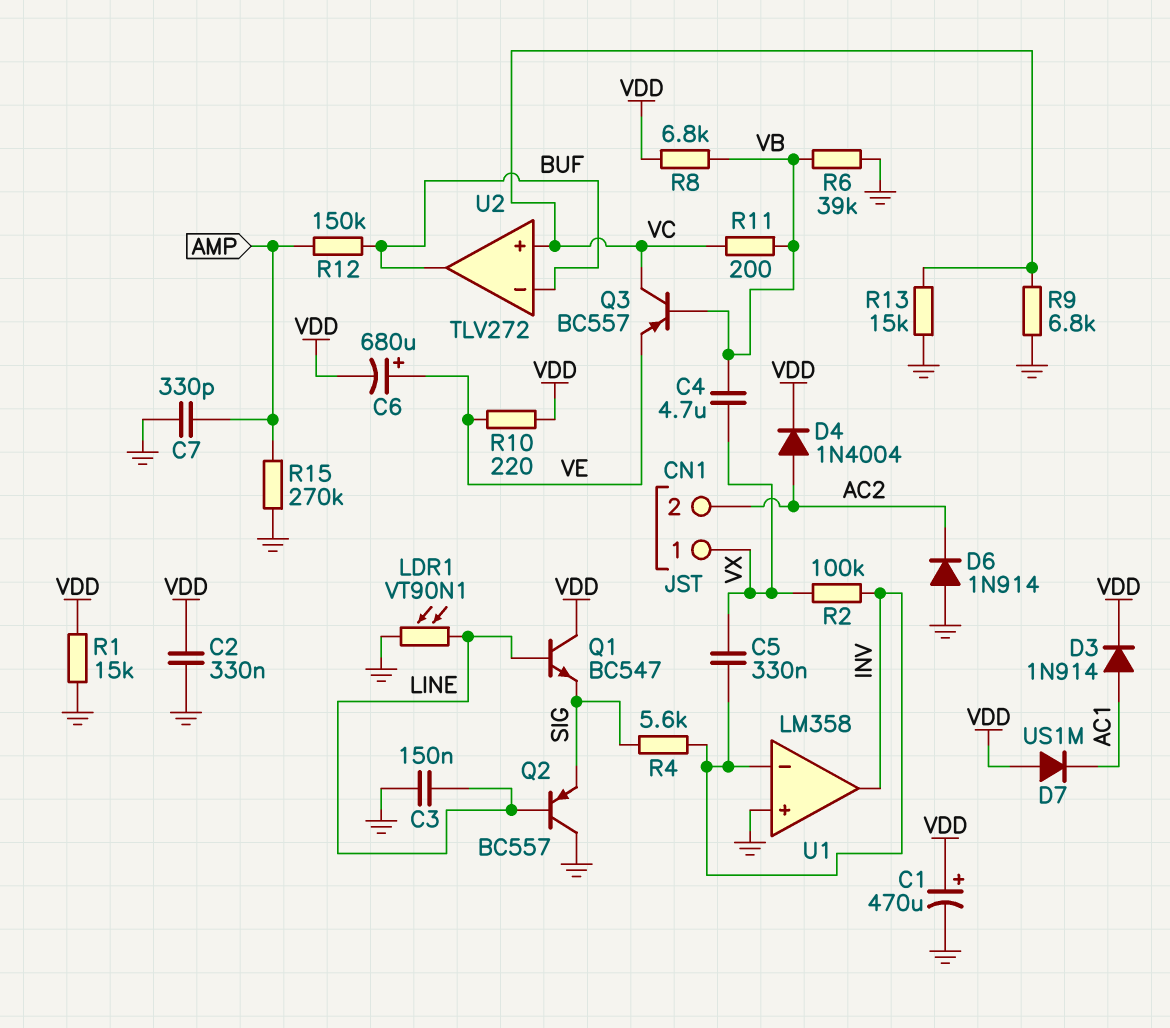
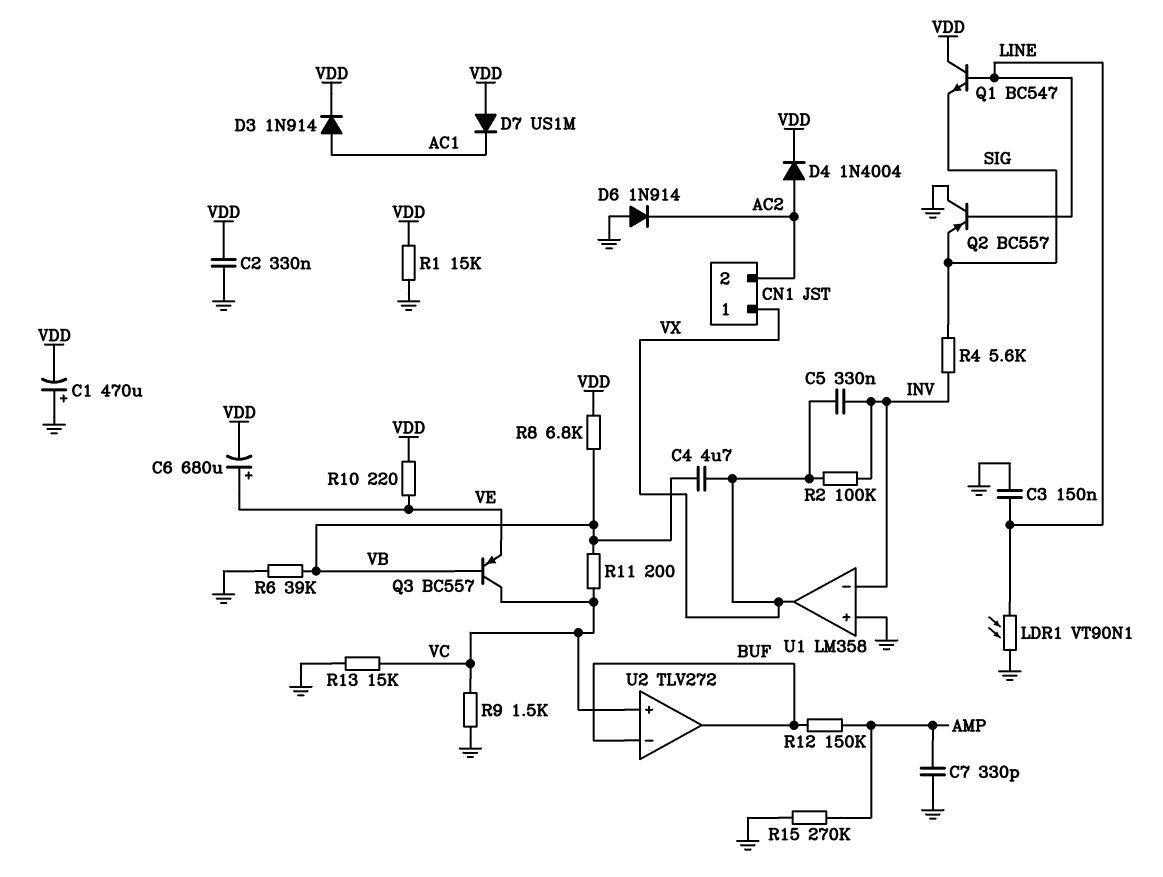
C1: 470uF (plus VDD, minus GND) -> 470uF (plus GND, minus VDD)
R9: 6.8k (GND, VC) -> 1.5k (GND, VC)
U1 pin out: INV -> VX

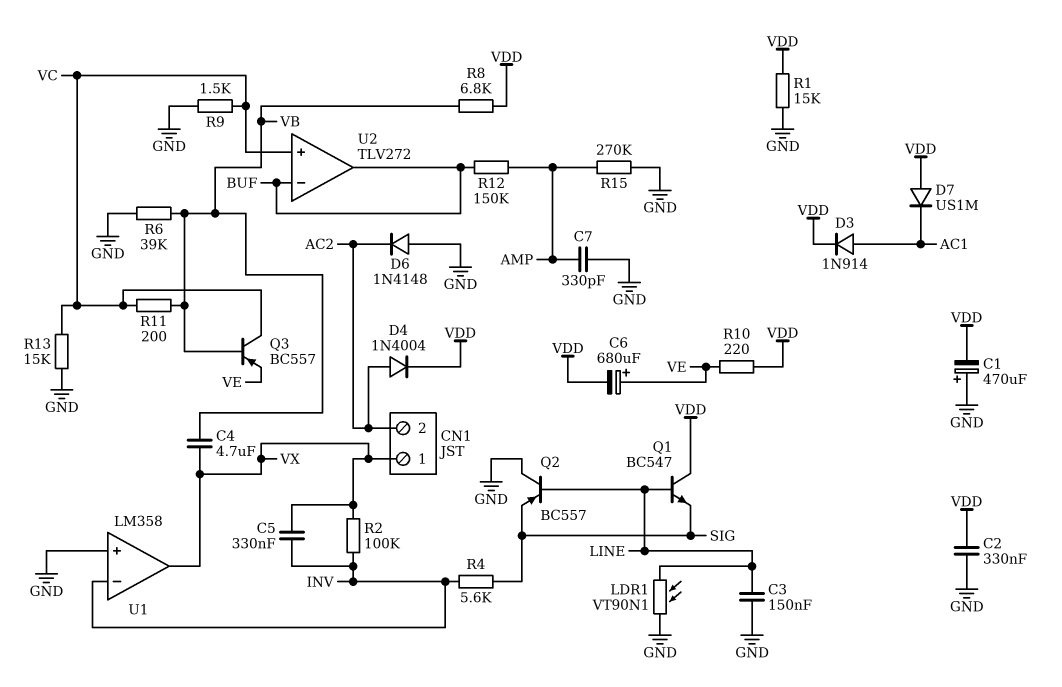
D6: diode 1N914 (A GND, K AC2) -> diode 1N4148 (A GND, K AC2)

